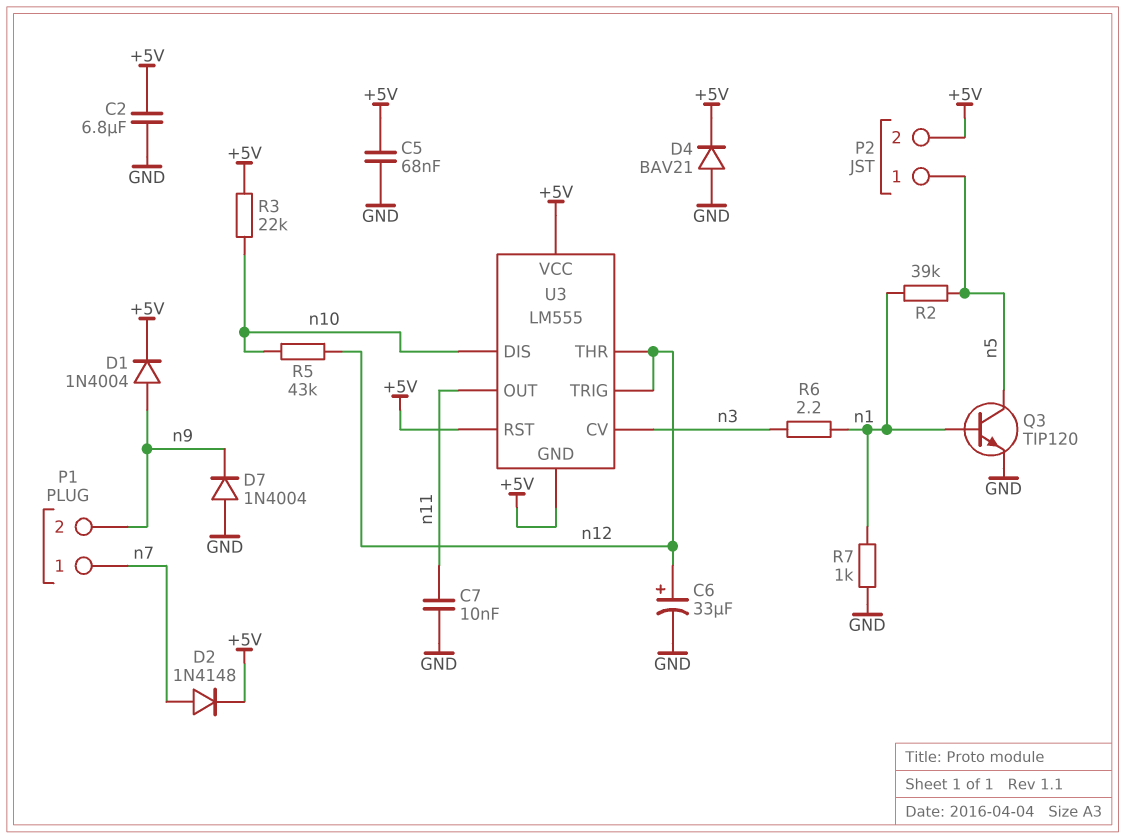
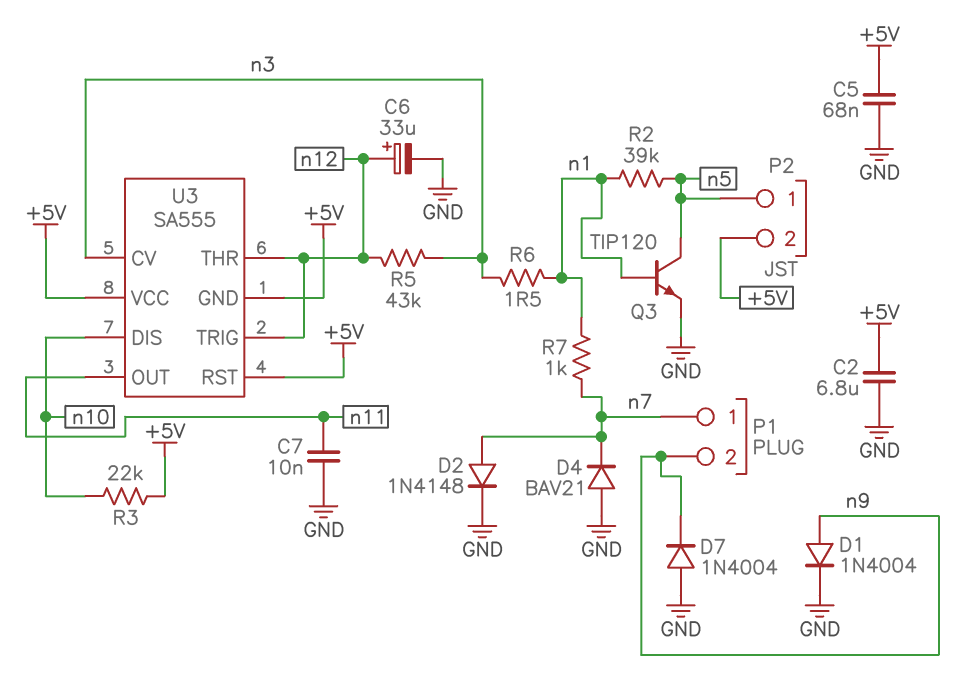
D1: diode 1N4004 (A n9, K +5V) -> diode 1N4004 (A n9, K GND)
D2: diode 1N4148 (A n7, K +5V) -> diode 1N4148 (A n7, K GND)
D4: diode BAV21 (A GND, K +5V) -> diode BAV21 (A GND, K n7)
R5: 43k (n10, n12) -> 43k (n3, n12)
R6: 2.2 (n1, n3) -> 1.5 (n1, n3)
R7: 1k (GND, n1) -> 1k (n1, n7)
U3: LM555 -> SA555

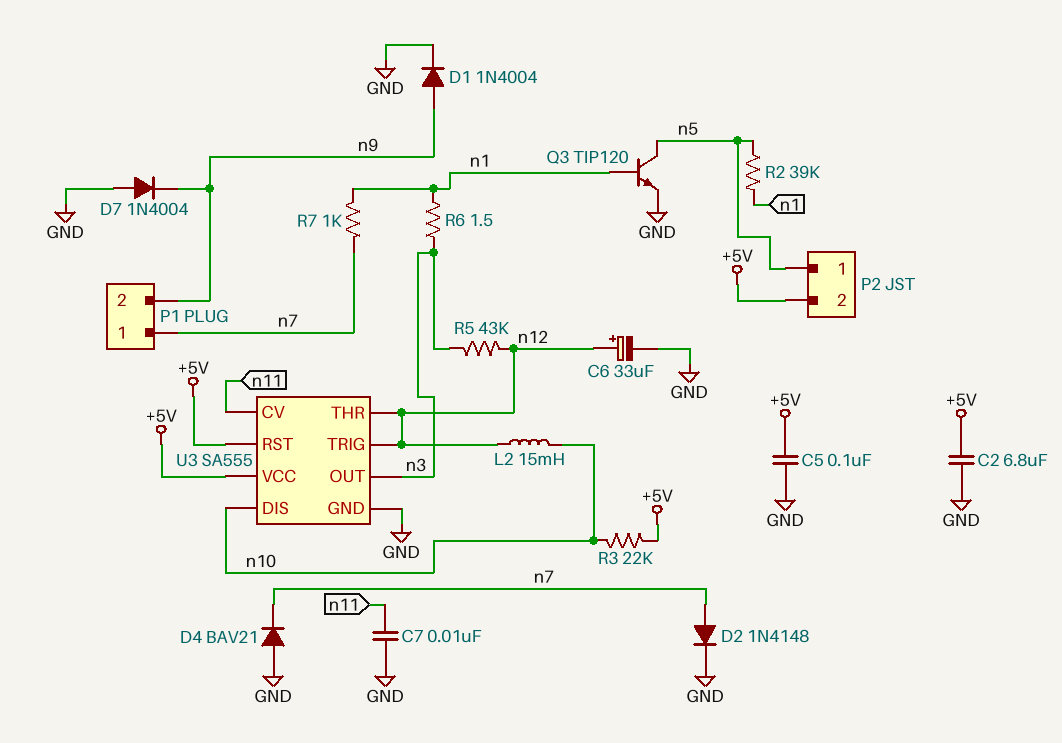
C5: 68nF (+5V, GND) -> 100nF (+5V, GND)
L2: none -> 15mH (n10, n12)
U3 pin CV: n3 -> n11
U3 pin GND: +5V -> GND
U3 pin OUT: n11 -> n3

